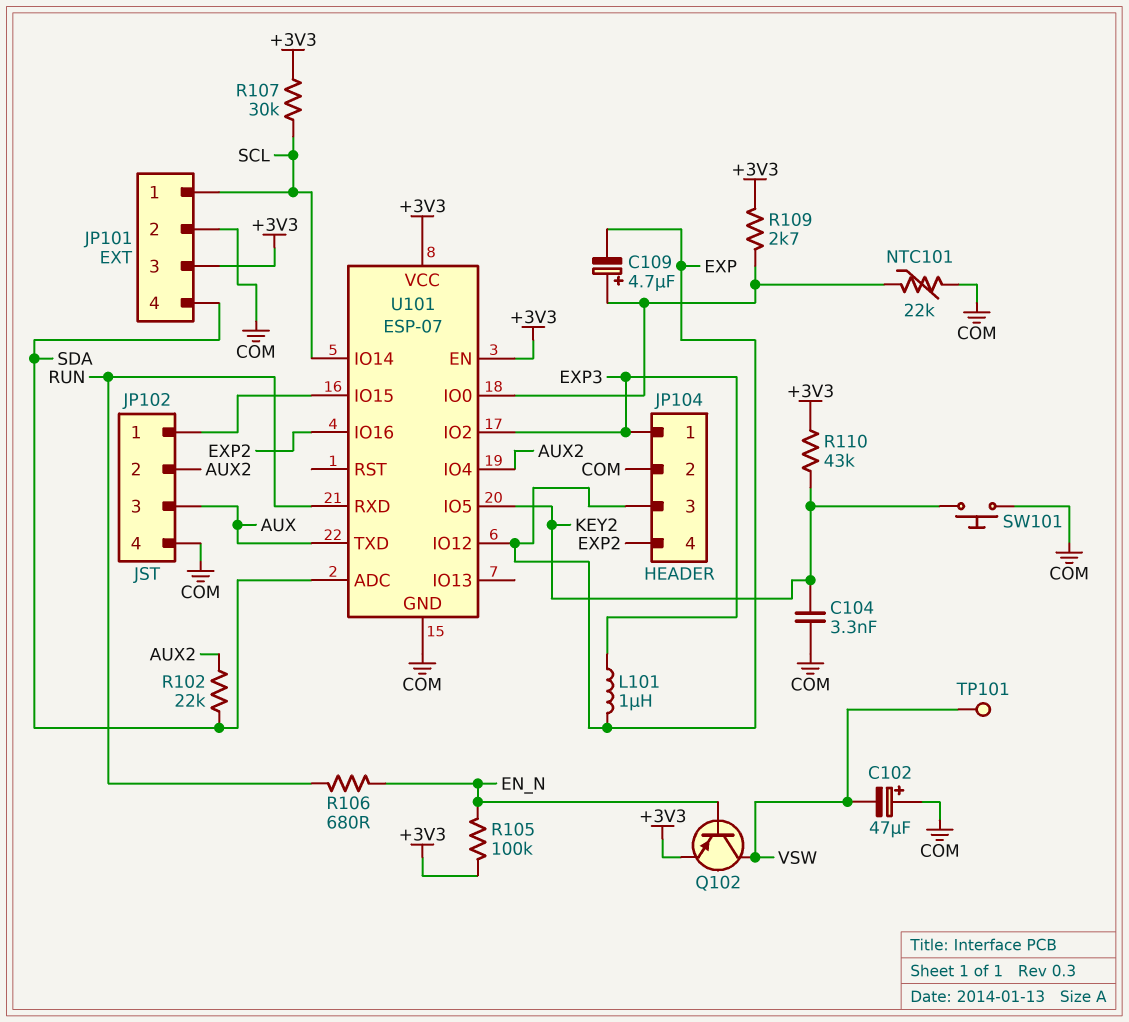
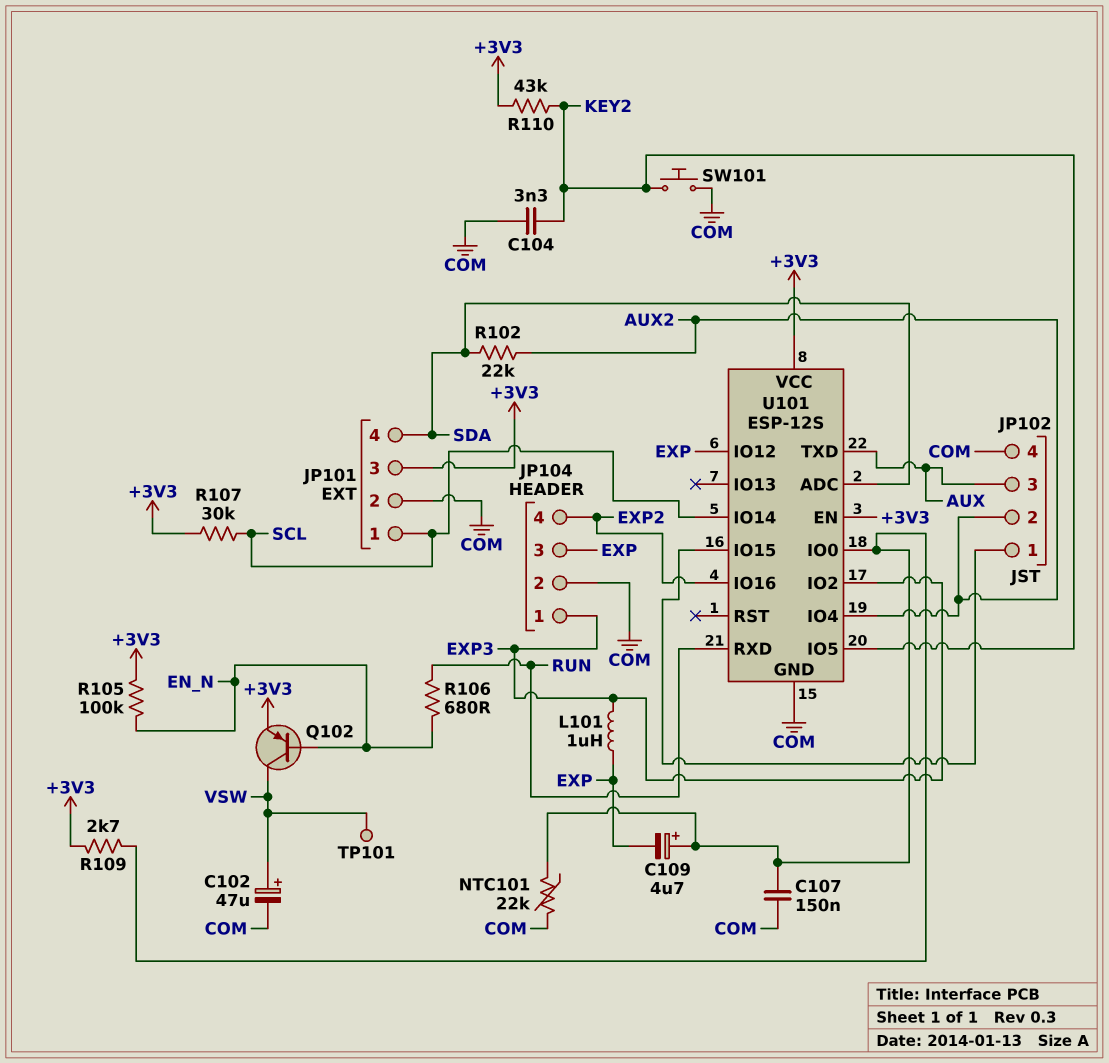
C102: 47uF (plus COM, minus VSW) -> 47uF (plus VSW, minus COM)
C107: none -> 150nF (COM, U101/IO0)
U101: ESP-07 -> ESP-12S

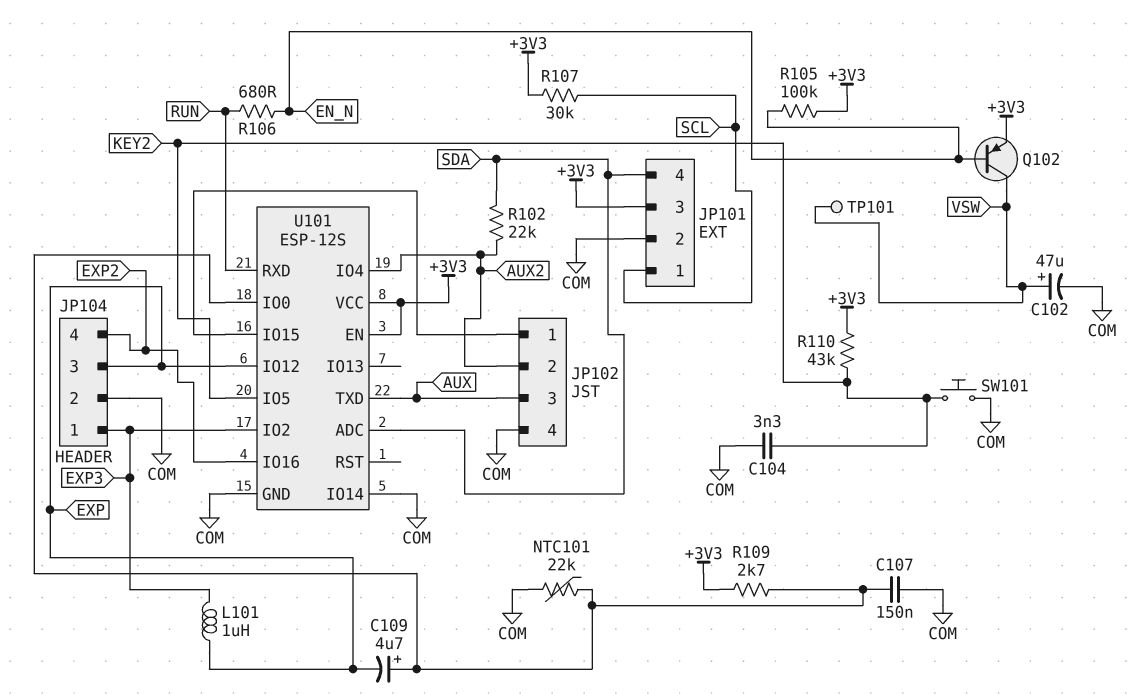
U101 pin IO14: SCL -> COM

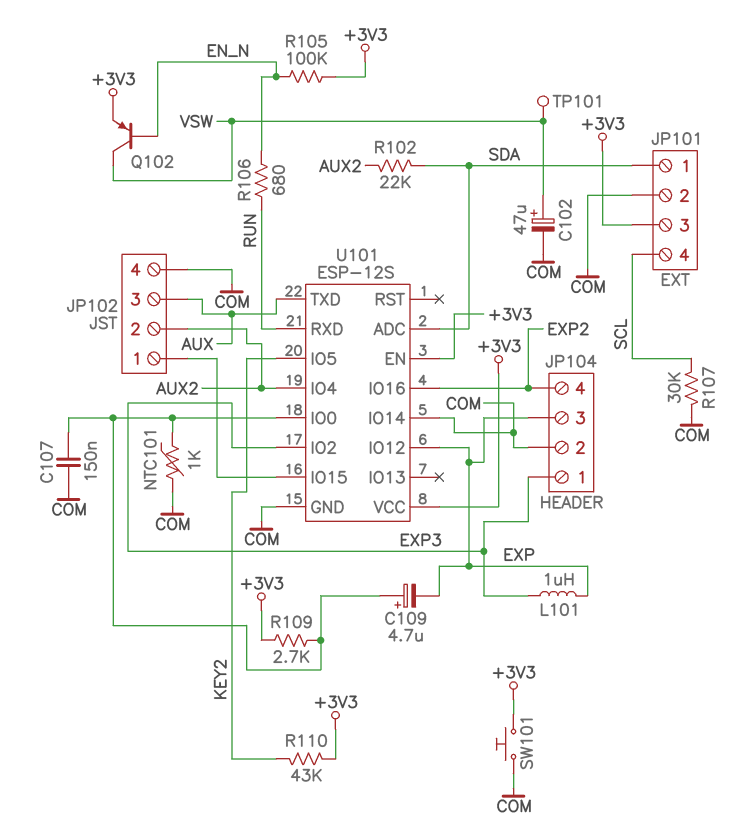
C104: 3.3nF (COM, KEY2) -> none
JP101 pin 1: SCL -> SDA
JP101 pin 4: SDA -> SCL
NTC101: 22k (COM, U101/IO0) -> 1k (COM, U101/IO0)
R107: 30k (+3V3, SCL) -> 30k (COM, SCL)
SW101: button (COM, KEY2) -> button (+3V3, COM)

